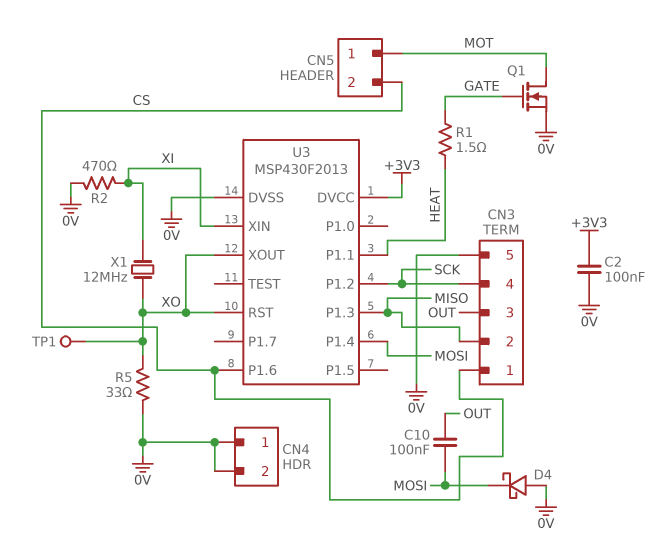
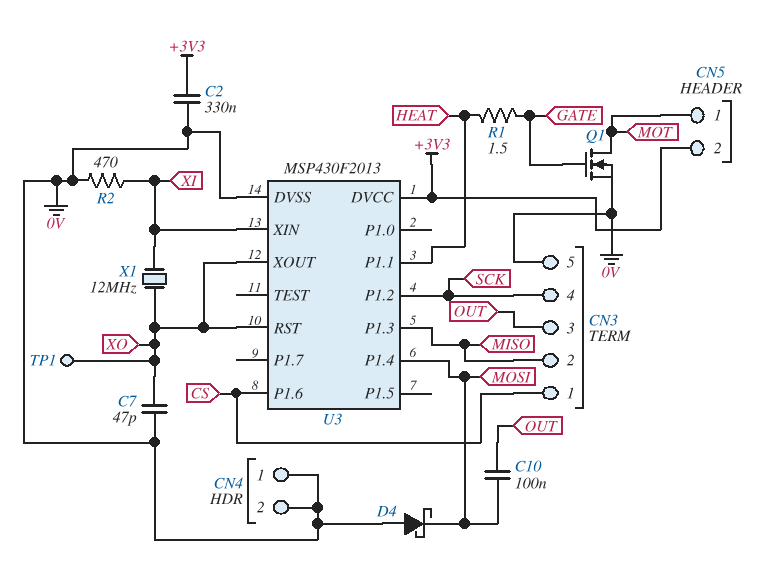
C2: 100nF (+3V3, 0V) -> 330nF (+3V3, 0V)
C7: none -> 47pF (0V, XO)
CN5 pin 2: CS -> +3V3
R5: 33 (0V, XO) -> none

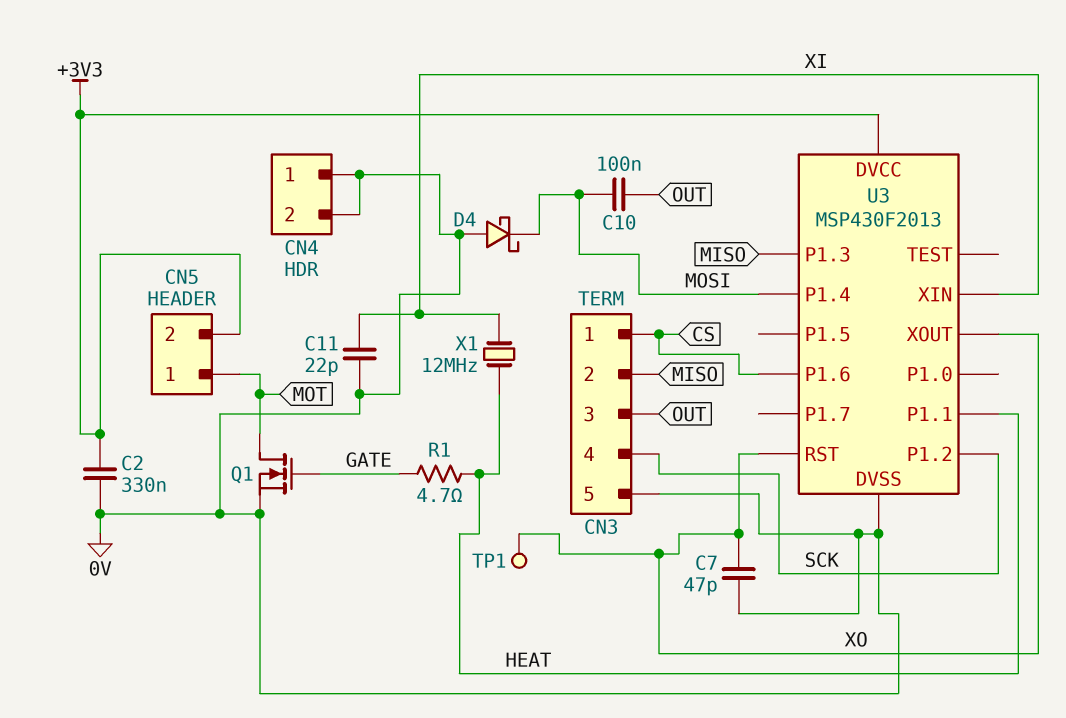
C11: none -> 22pF (0V, XI)
R1: 1.5 (GATE, HEAT) -> 4.7 (GATE, HEAT)
R2: 470 (0V, XI) -> none
X1: 12MHz (XI, XO) -> 12MHz (HEAT, XI)

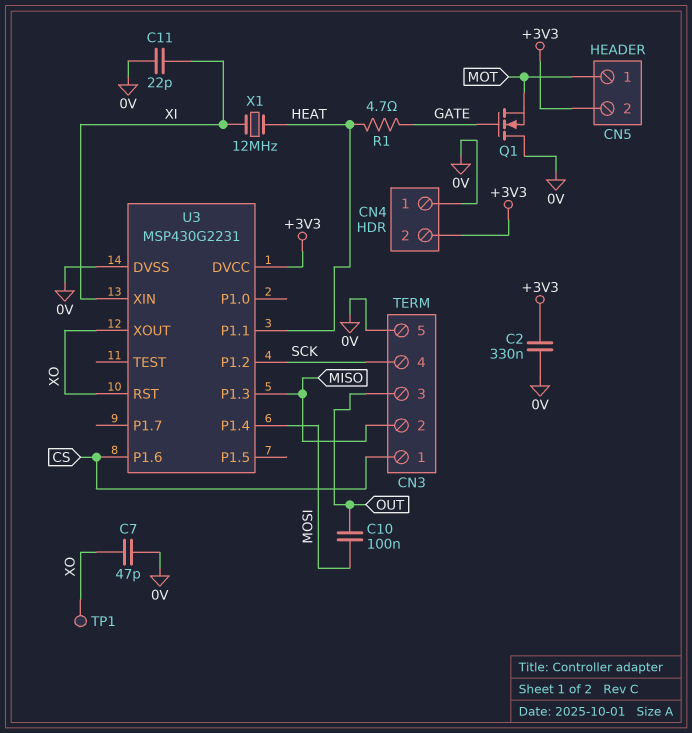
CN4 pin 2: 0V -> +3V3
D4: schottky (A 0V, K MOSI) -> none
Q1: NMOS (G GATE, D MOT, S 0V) -> NMOS (G GATE, D 0V, S MOT)
U3: MSP430F2013 -> MSP430G2231

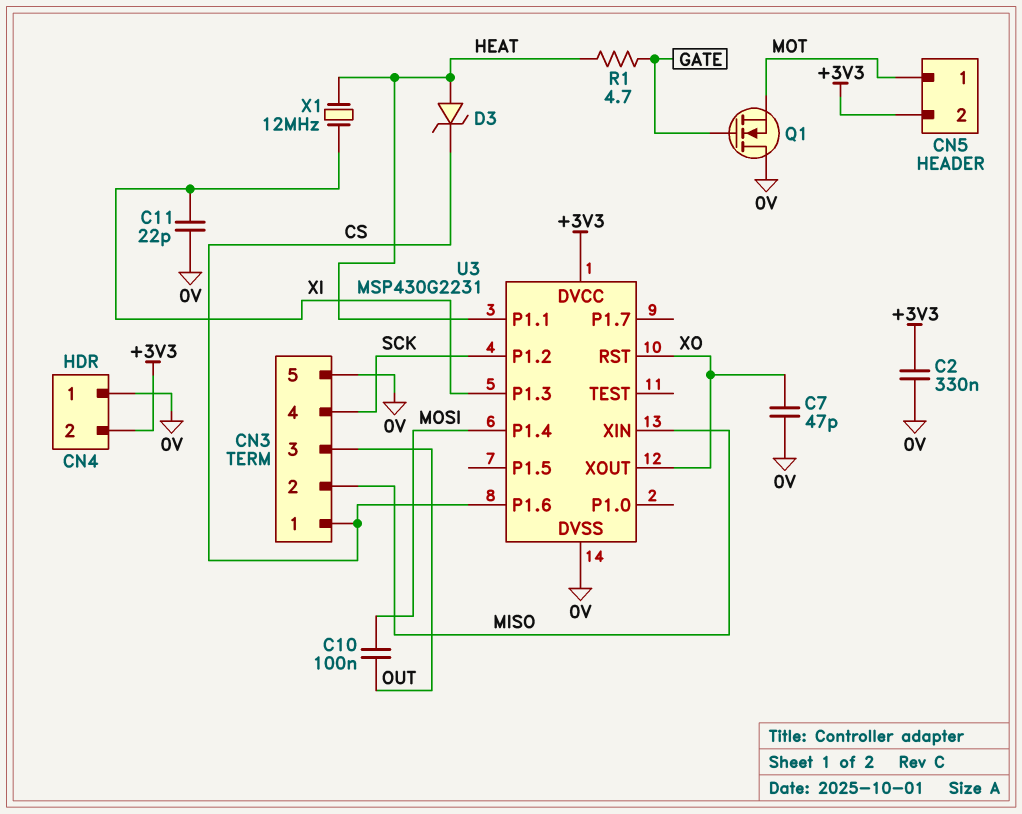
D3: none -> zener (A HEAT, K CS)
TP1: test point (XO) -> none
U3 pin P1.3: MISO -> XI
U3 pin XIN: XI -> MISO

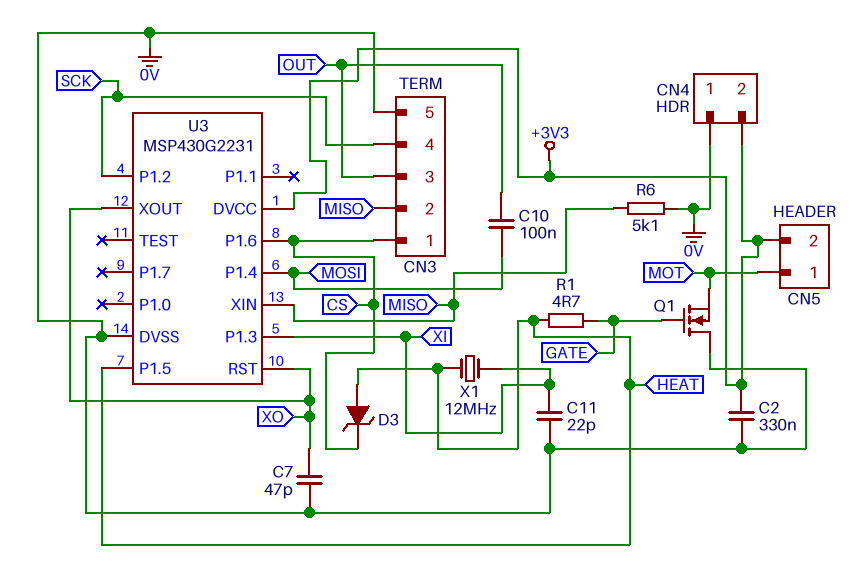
R6: none -> 5.1k (0V, MISO)
U3 pin P1.1: HEAT -> none
U3 pin P1.5: none -> HEAT

